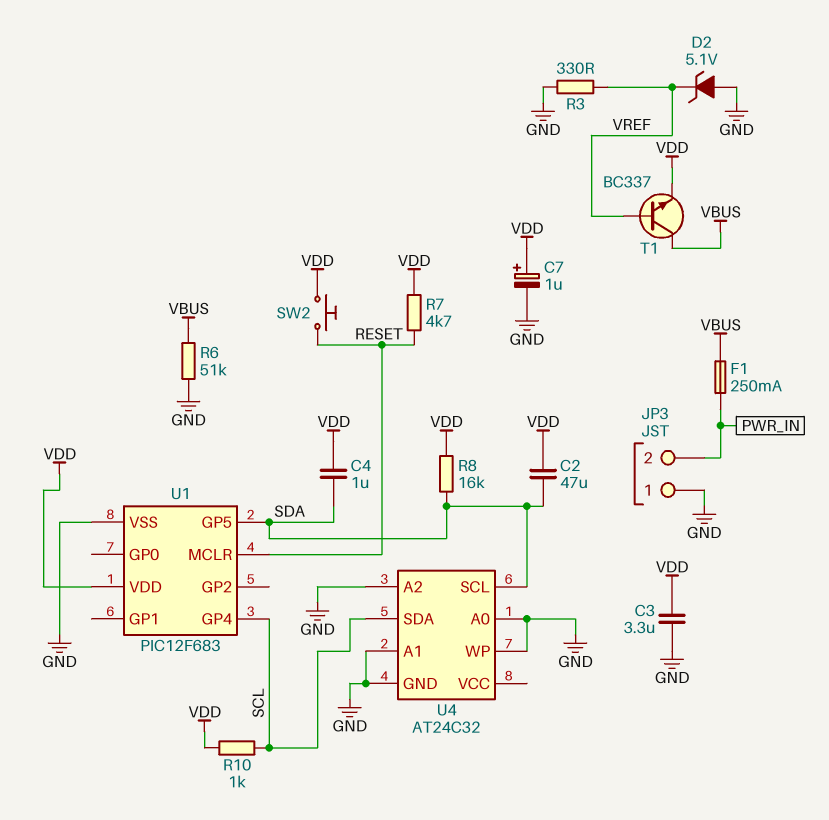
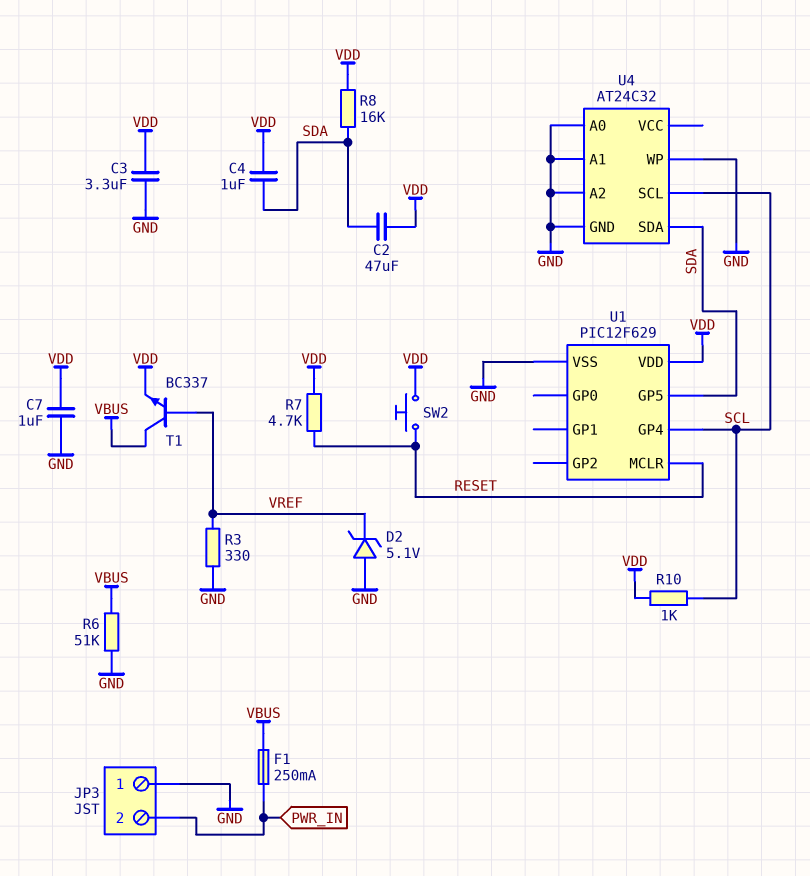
C7: 1uF (plus VDD, minus GND) -> 1uF (GND, VDD)
U1: PIC12F683 -> PIC12F629
U4 pin SCL: SDA -> SCL
U4 pin SDA: SCL -> SDA

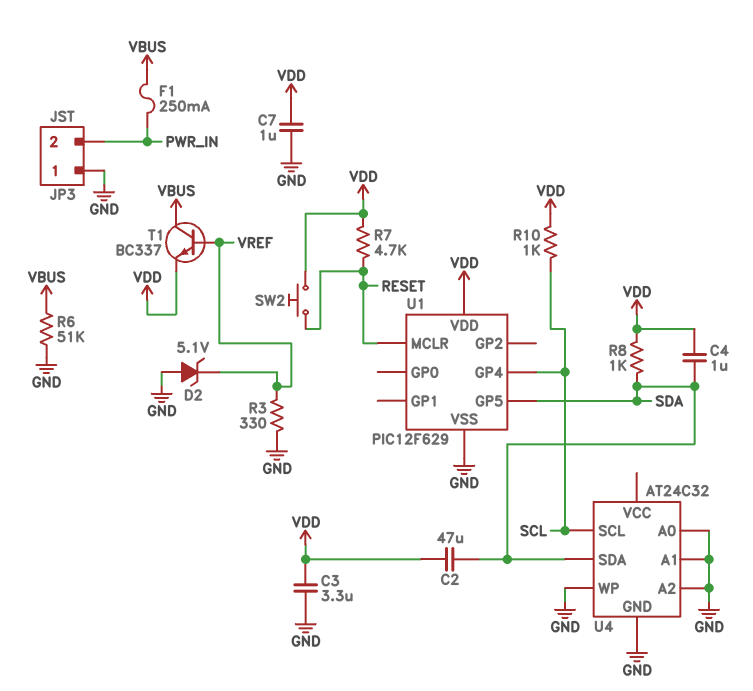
R8: 16k (SDA, VDD) -> 1k (SDA, VDD)

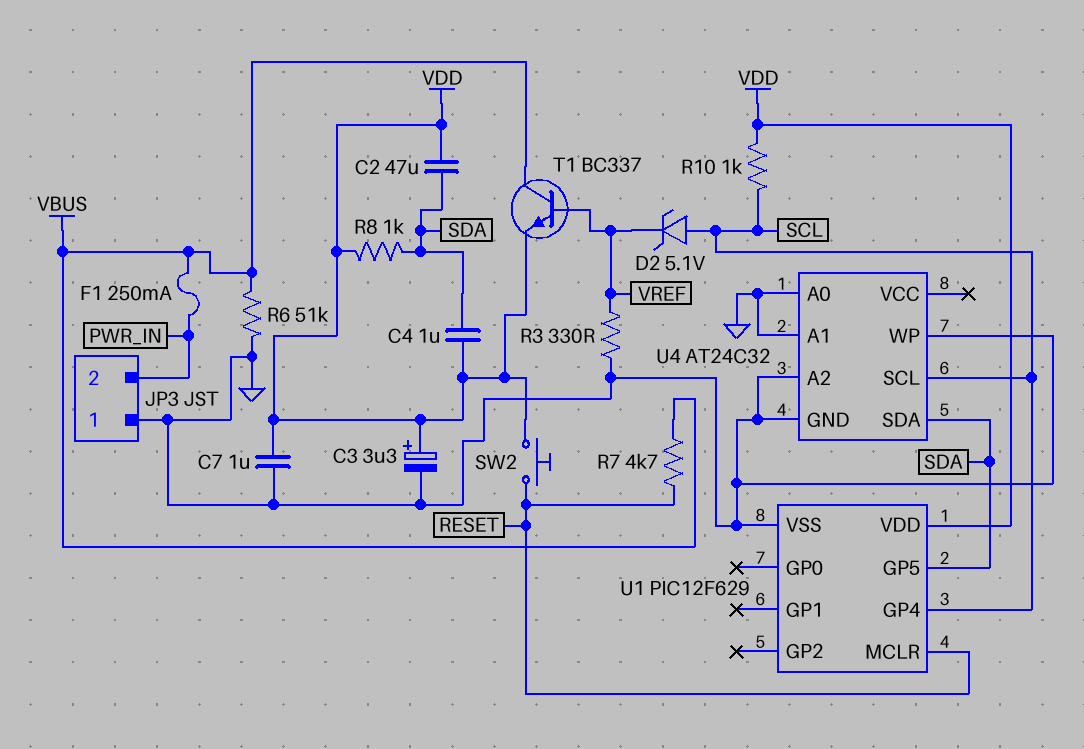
C3: 3.3uF (GND, VDD) -> 3.3uF (plus VDD, minus GND)
D2: zener 5.1V (A GND, K VREF) -> zener 5.1V (A SCL, K VREF)
R7: 4.7k (RESET, VDD) -> 4.7k (RESET, VBUS)

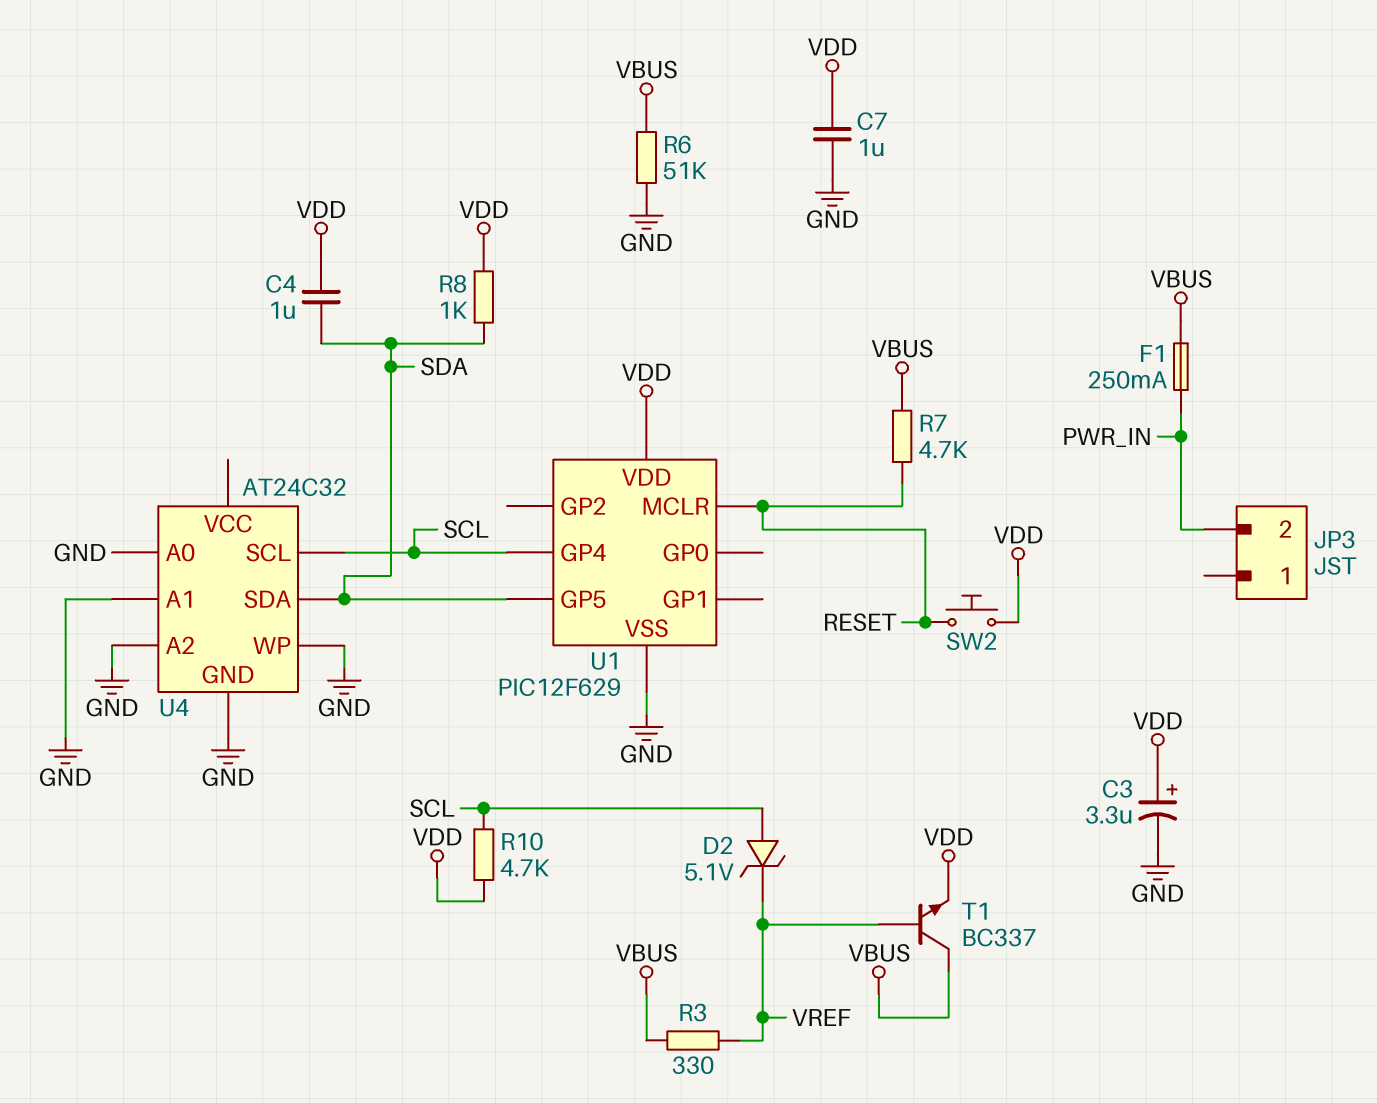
C2: 47uF (SDA, VDD) -> none
JP3 pin 1: GND -> none
R3: 330 (GND, VREF) -> 330 (VBUS, VREF)
R10: 1k (SCL, VDD) -> 4.7k (SCL, VDD)

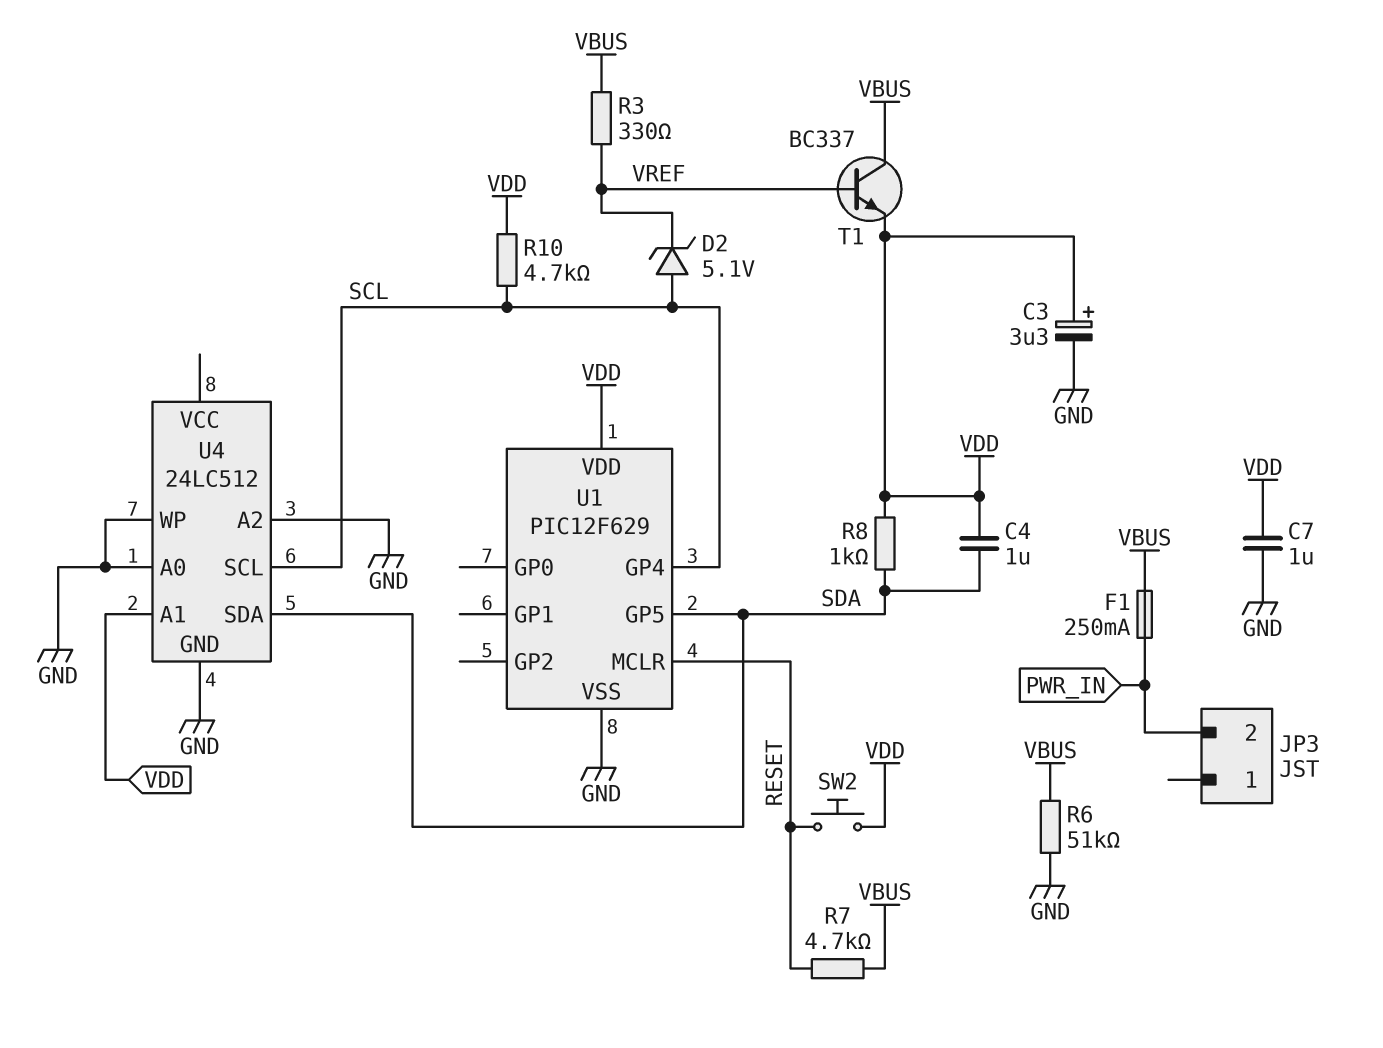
U4: AT24C32 -> 24LC512
U4 pin A1: GND -> VDD

